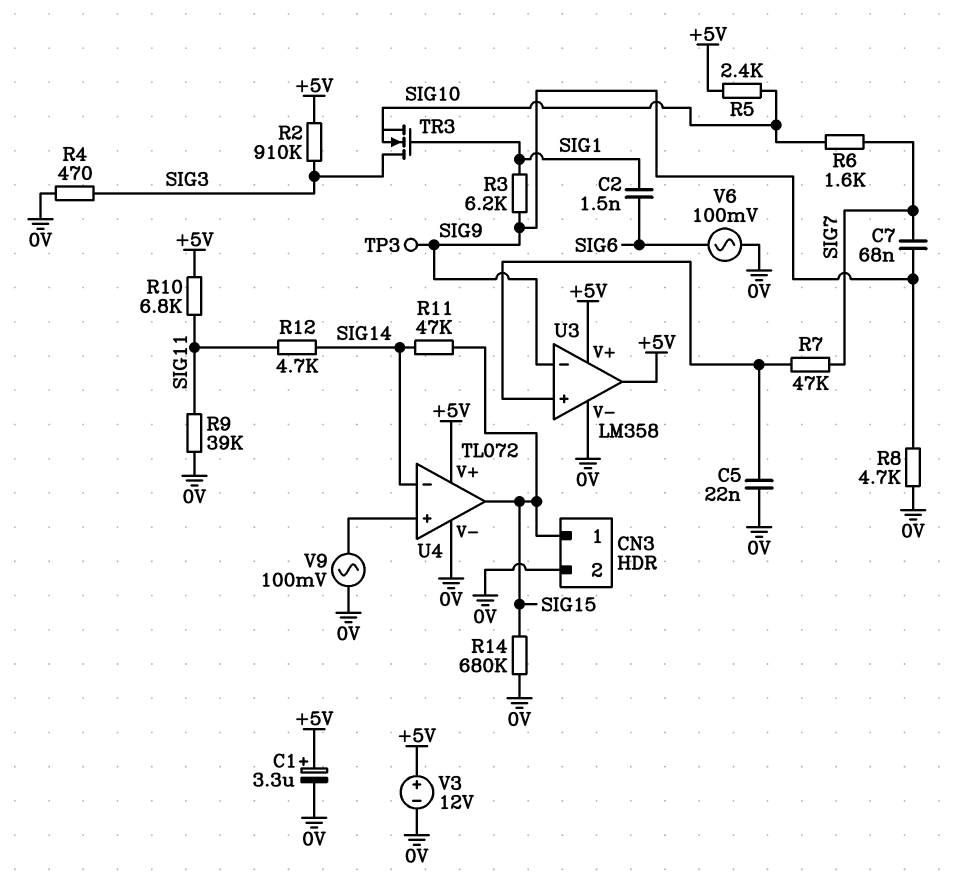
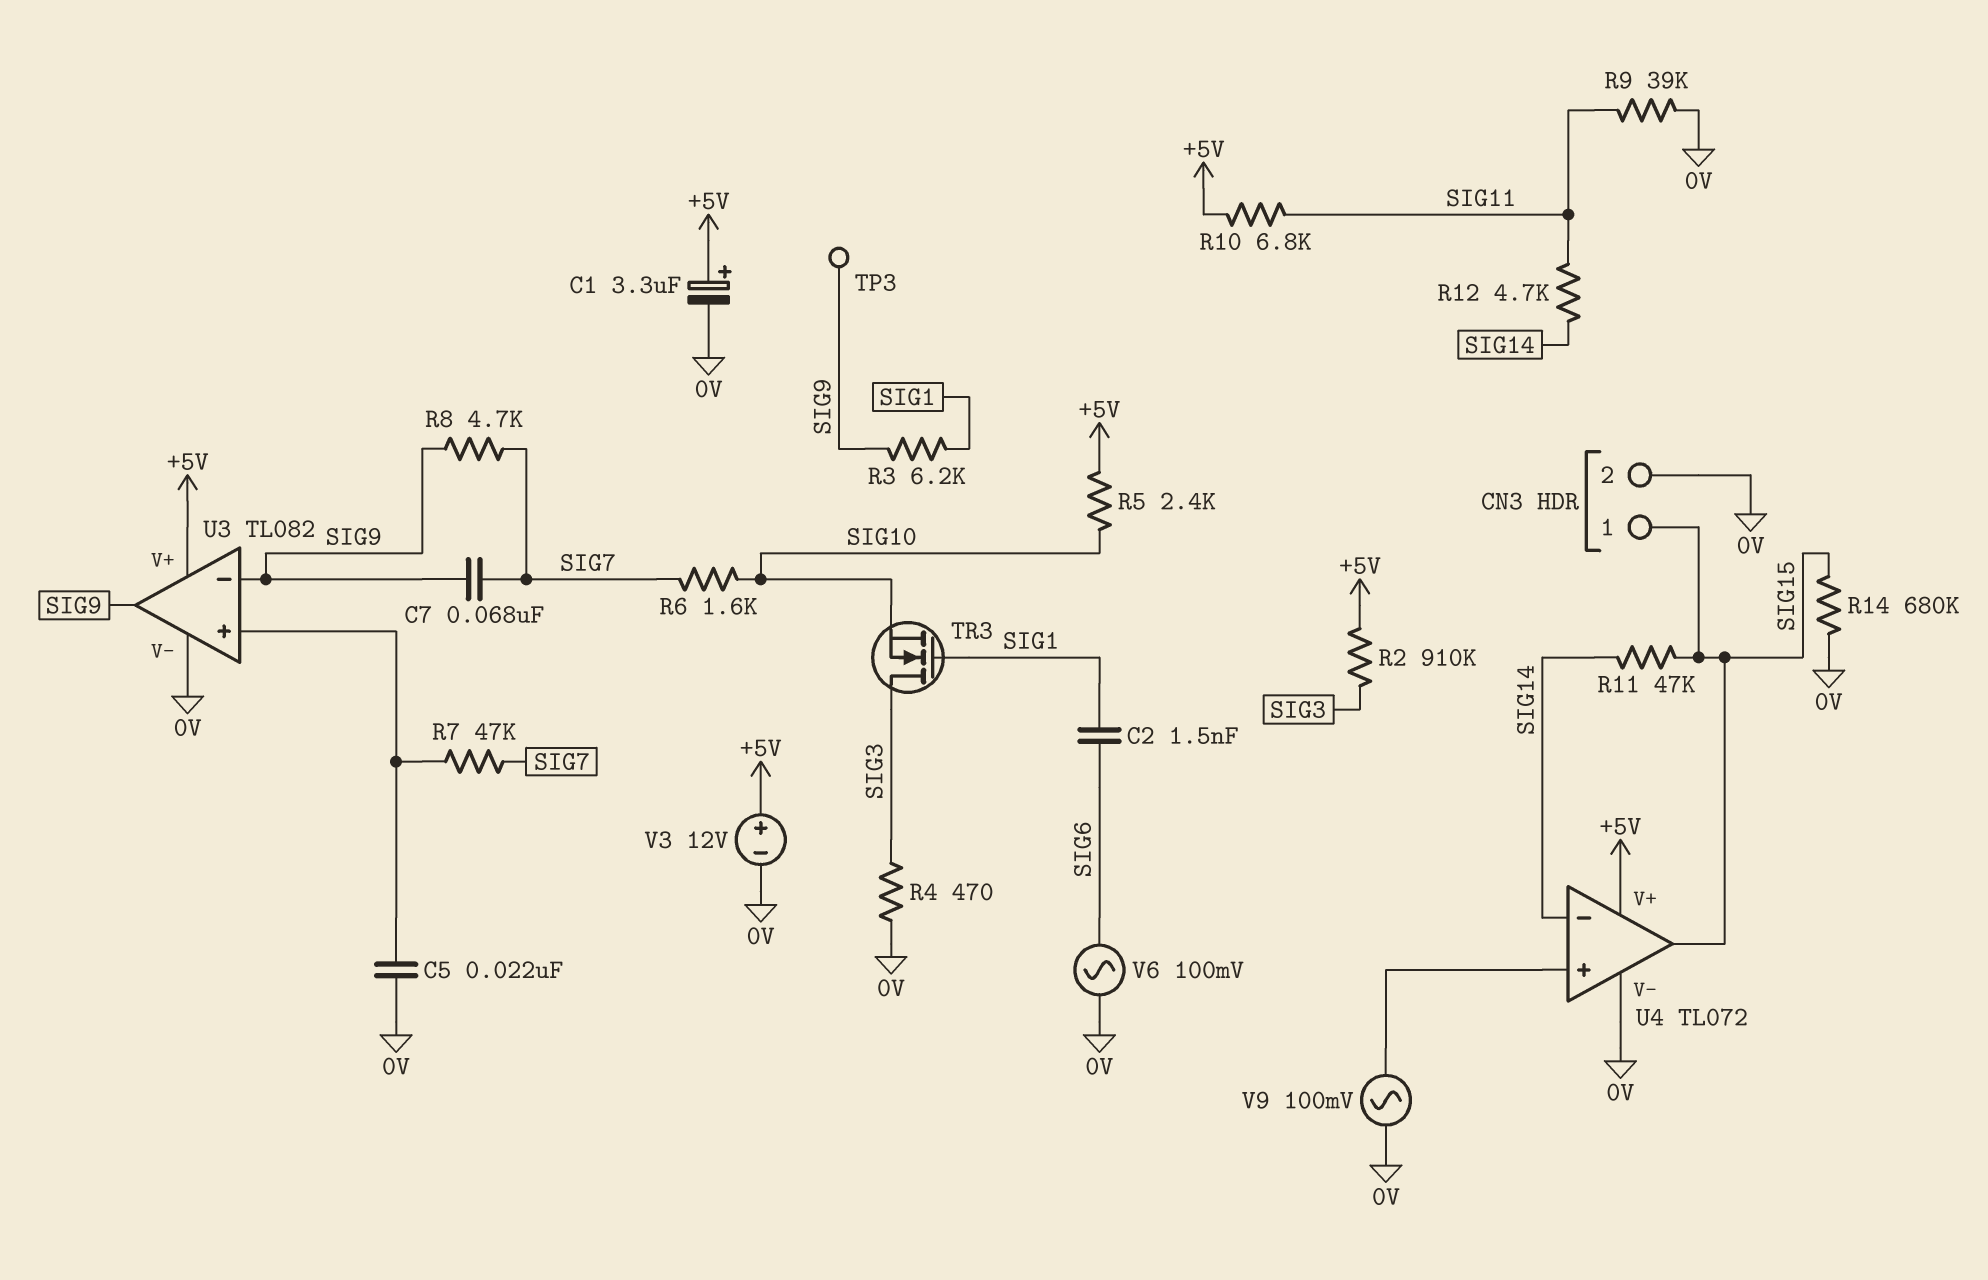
R8: 4.7k (0V, SIG9) -> 4.7k (SIG7, SIG9)
U3: LM358 -> TL082
U3 pin out: +5V -> SIG9

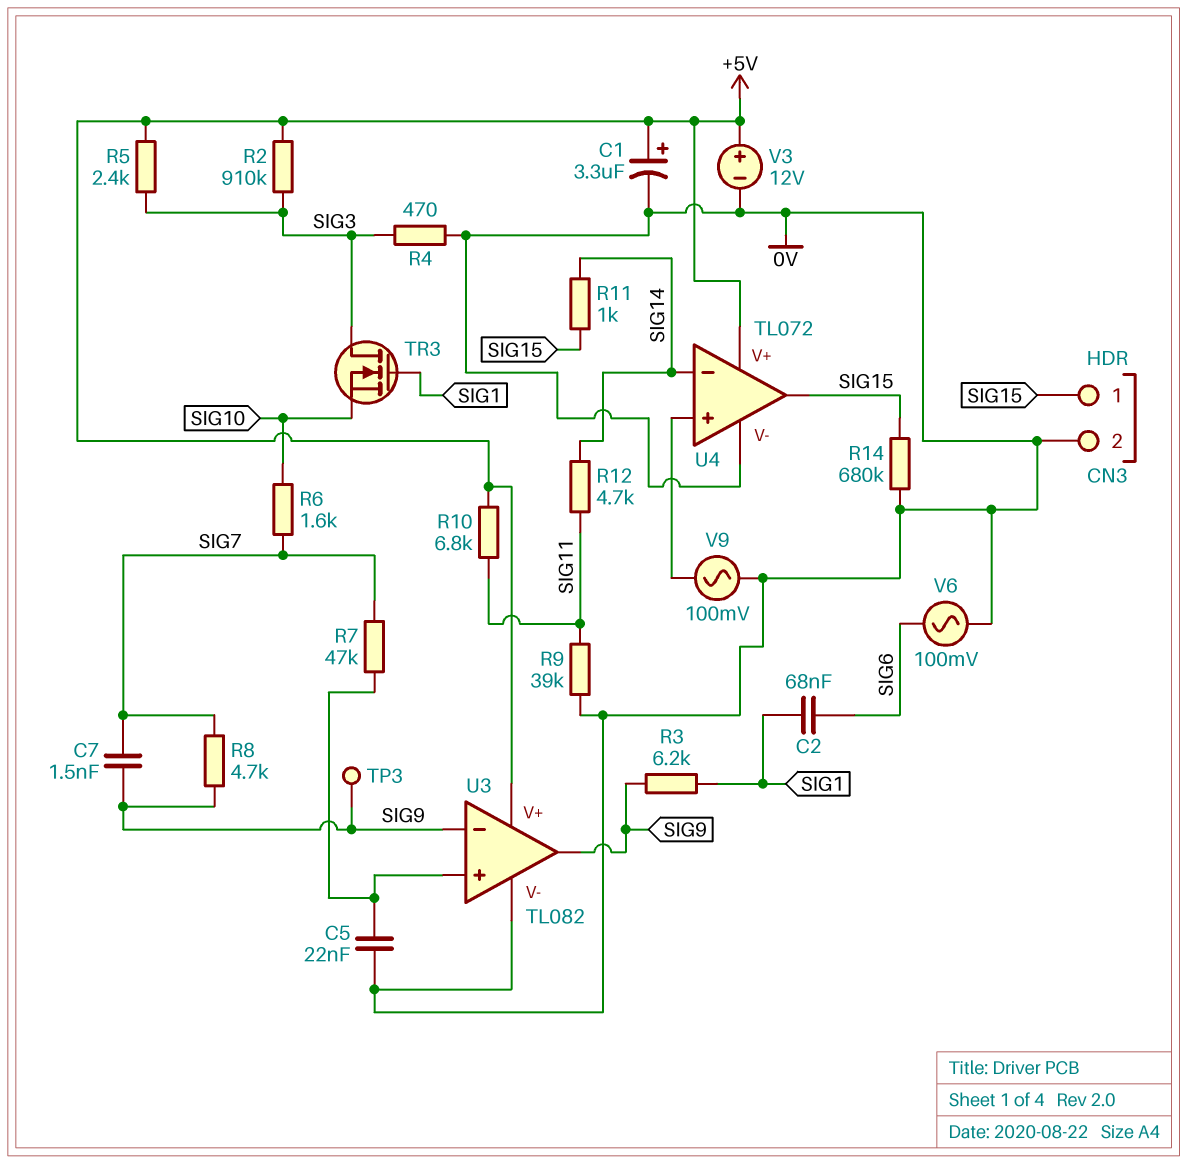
C2: 1.5nF (SIG1, SIG6) -> 68nF (SIG1, SIG6)
C7: 68nF (SIG7, SIG9) -> 1.5nF (SIG7, SIG9)
R5: 2.4k (+5V, SIG10) -> 2.4k (+5V, SIG3)
R11: 47k (SIG14, SIG15) -> 1k (SIG14, SIG15)

